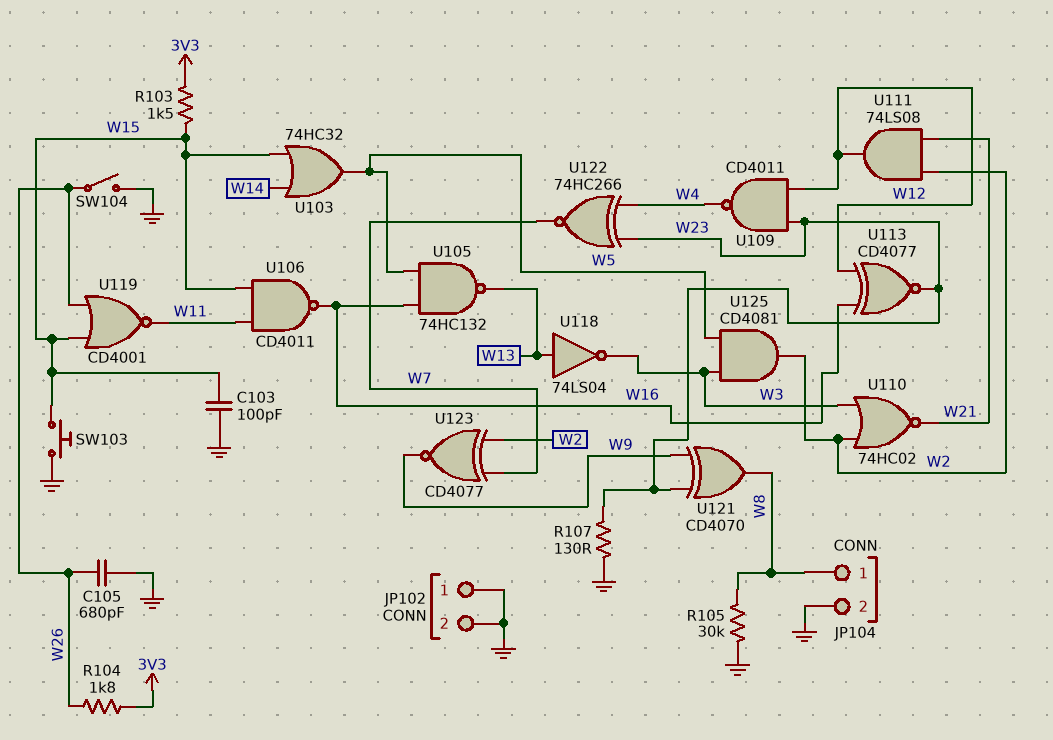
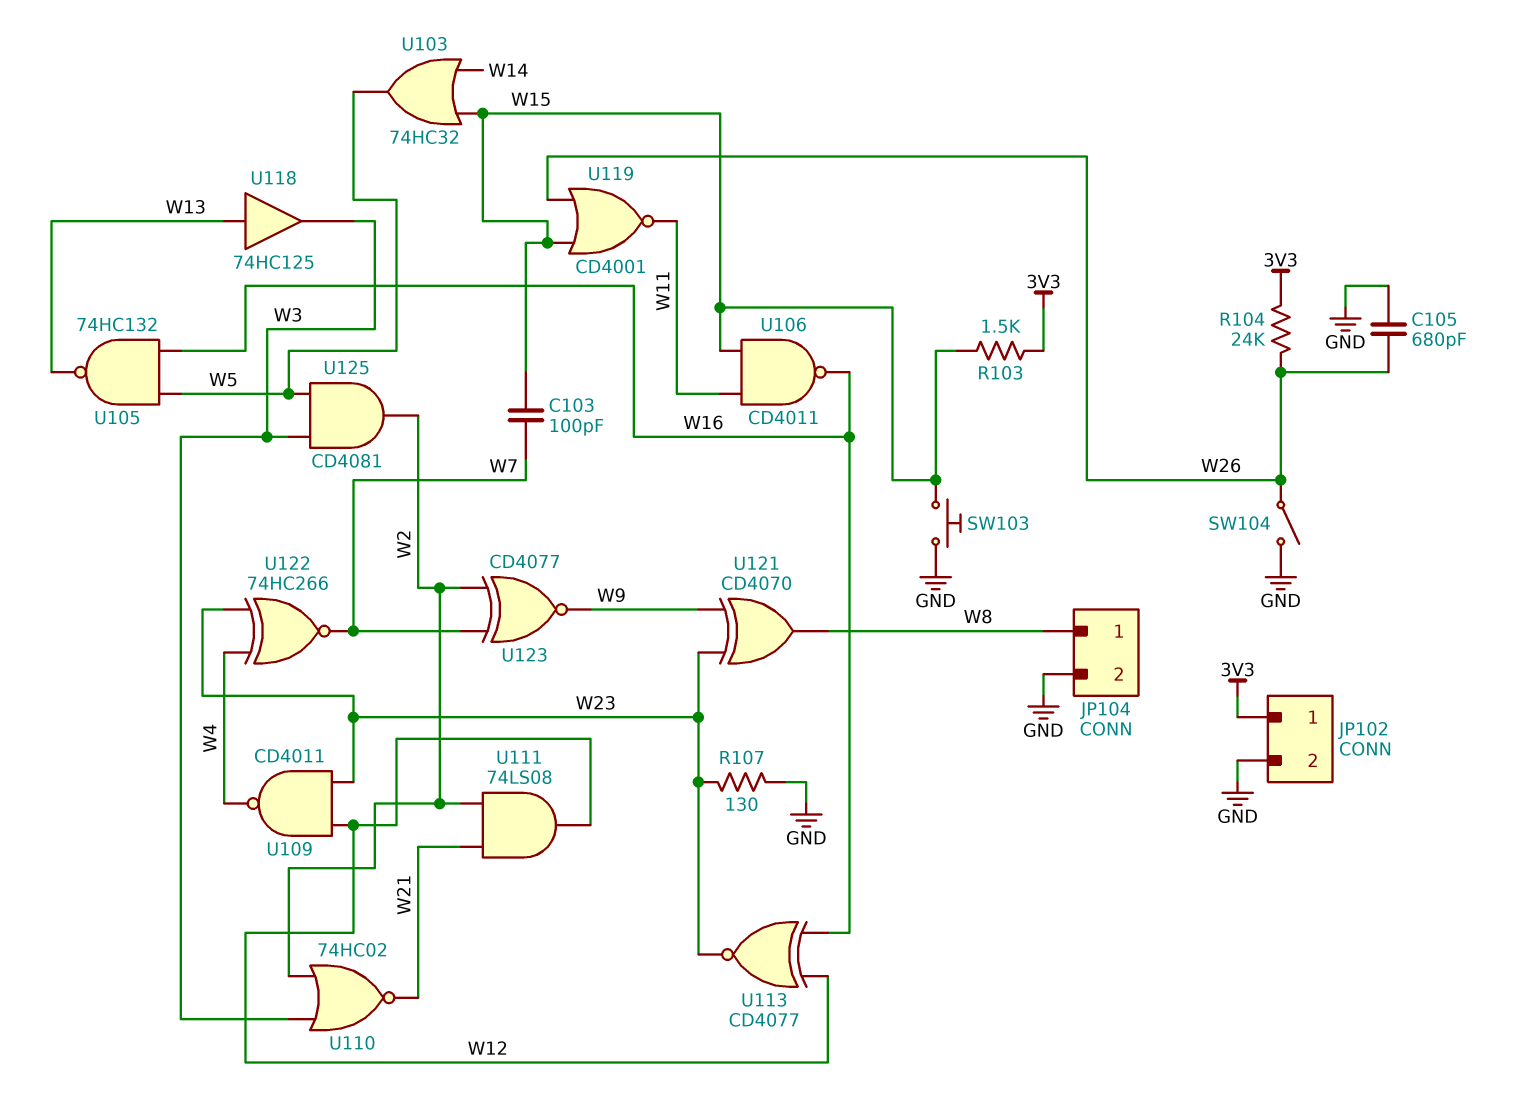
C103: 100pF (GND, W15) -> 100pF (W7, W15)
JP102 pin 1: GND -> 3V3
R104: 1.8k (3V3, W26) -> 24k (3V3, W26)
R105: 30k (GND, W8) -> none
U118: NOT 74LS04 (in W13, out W3) -> buffer 74HC125 (in W13, out W3)

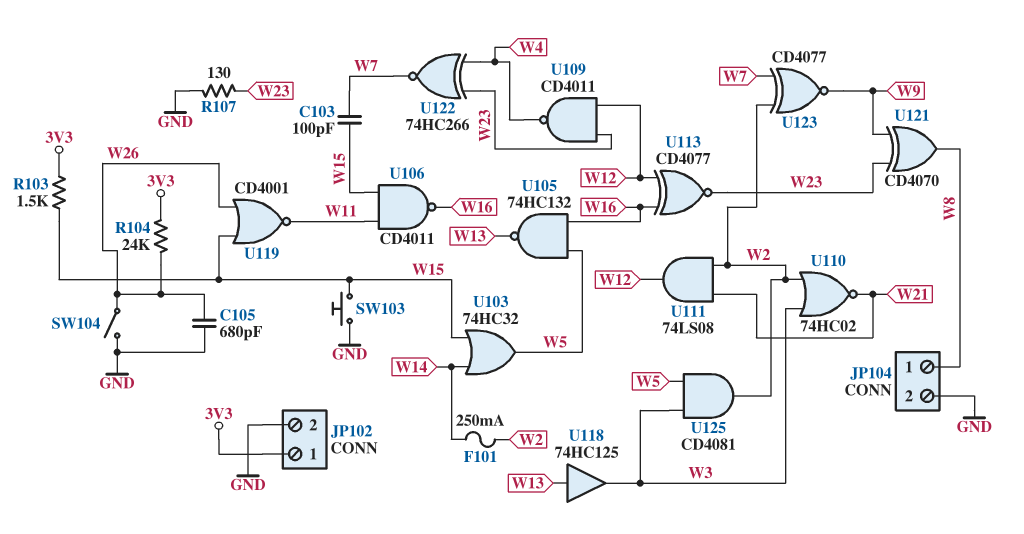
F101: none -> 250mA (W2, W14)

